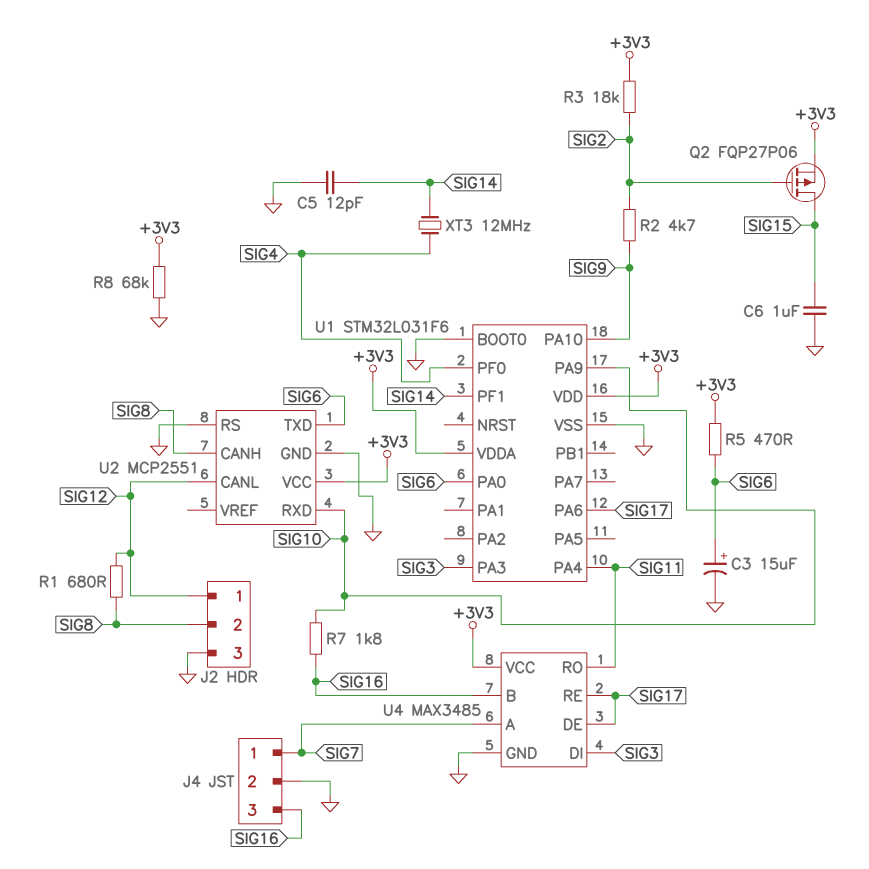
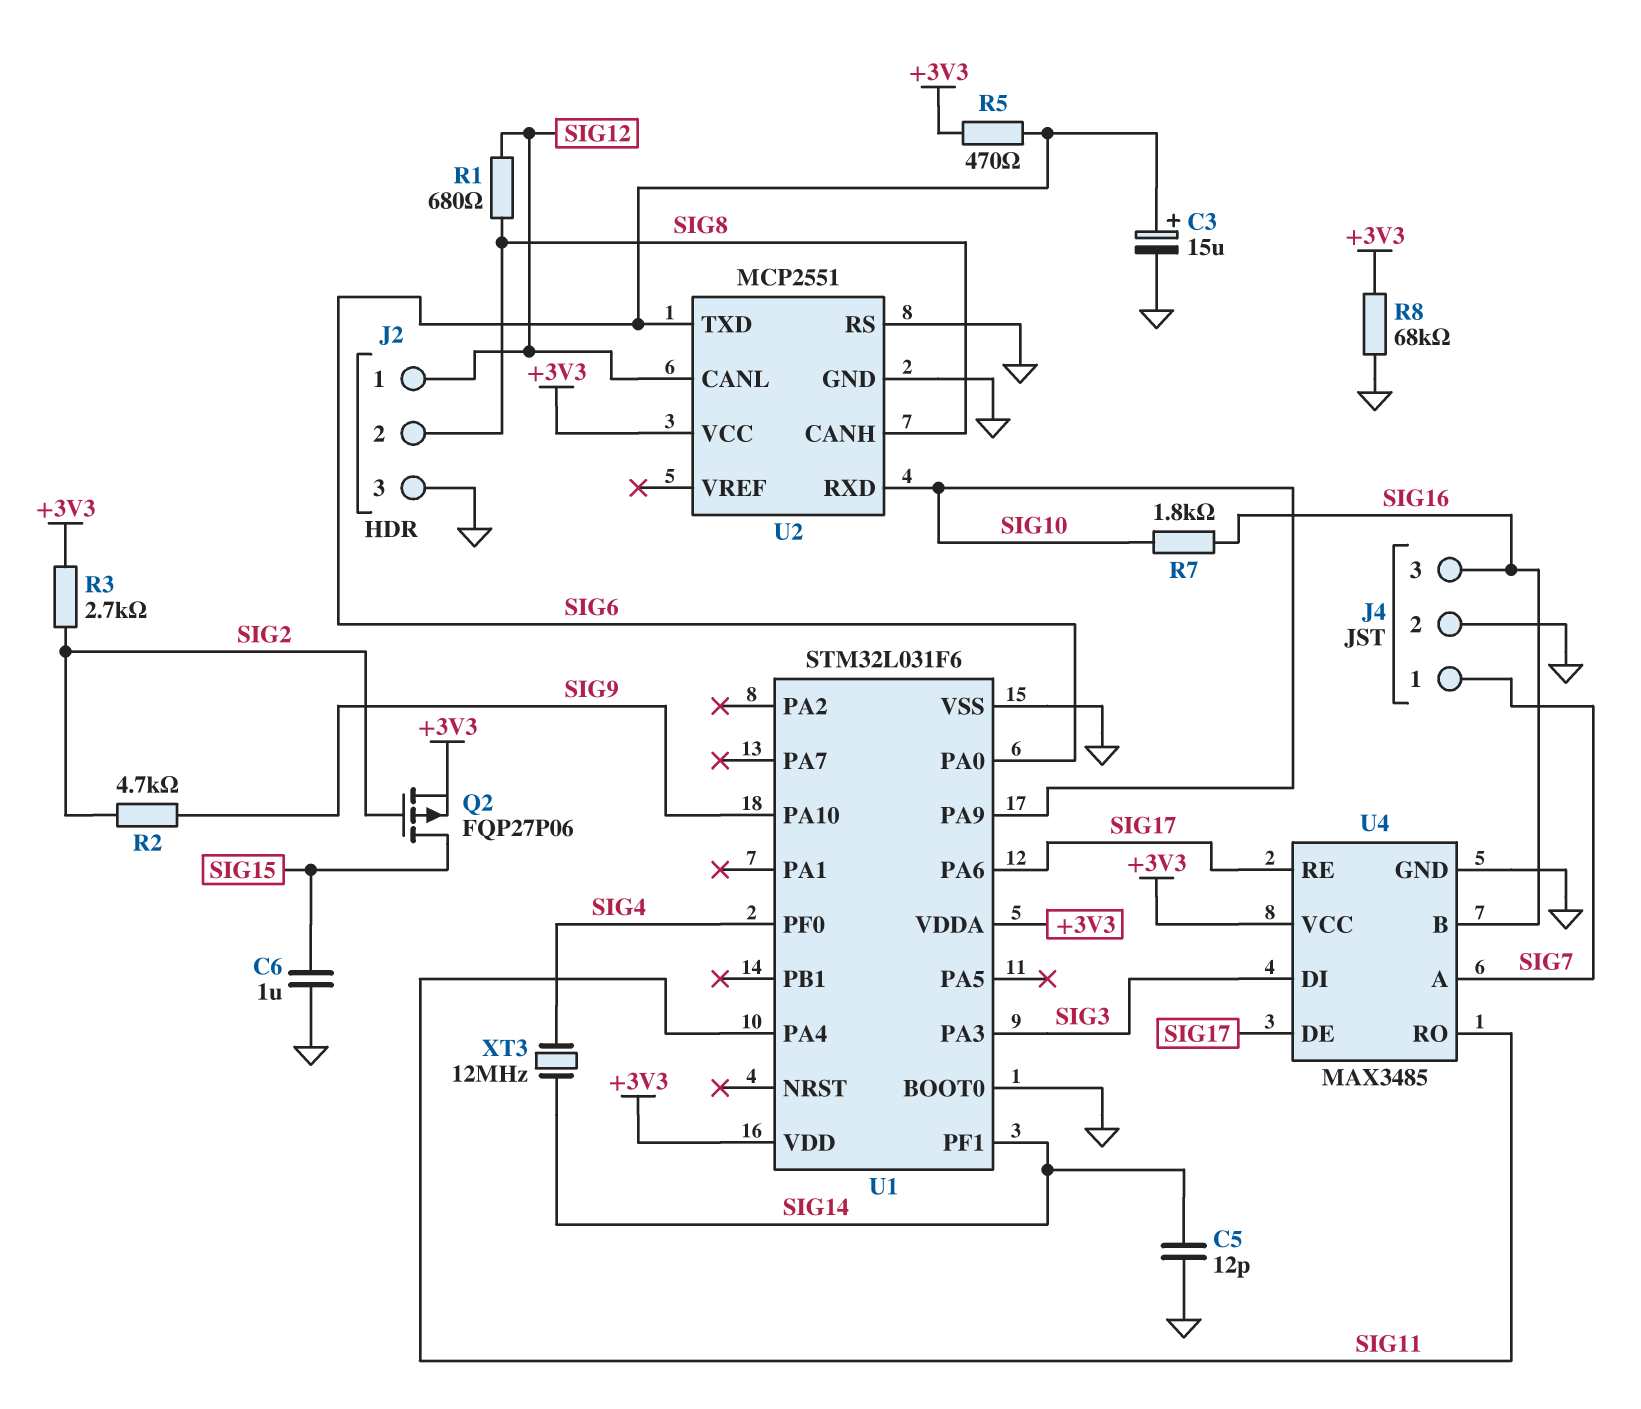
R3: 18k (+3V3, SIG2) -> 2.7k (+3V3, SIG2)

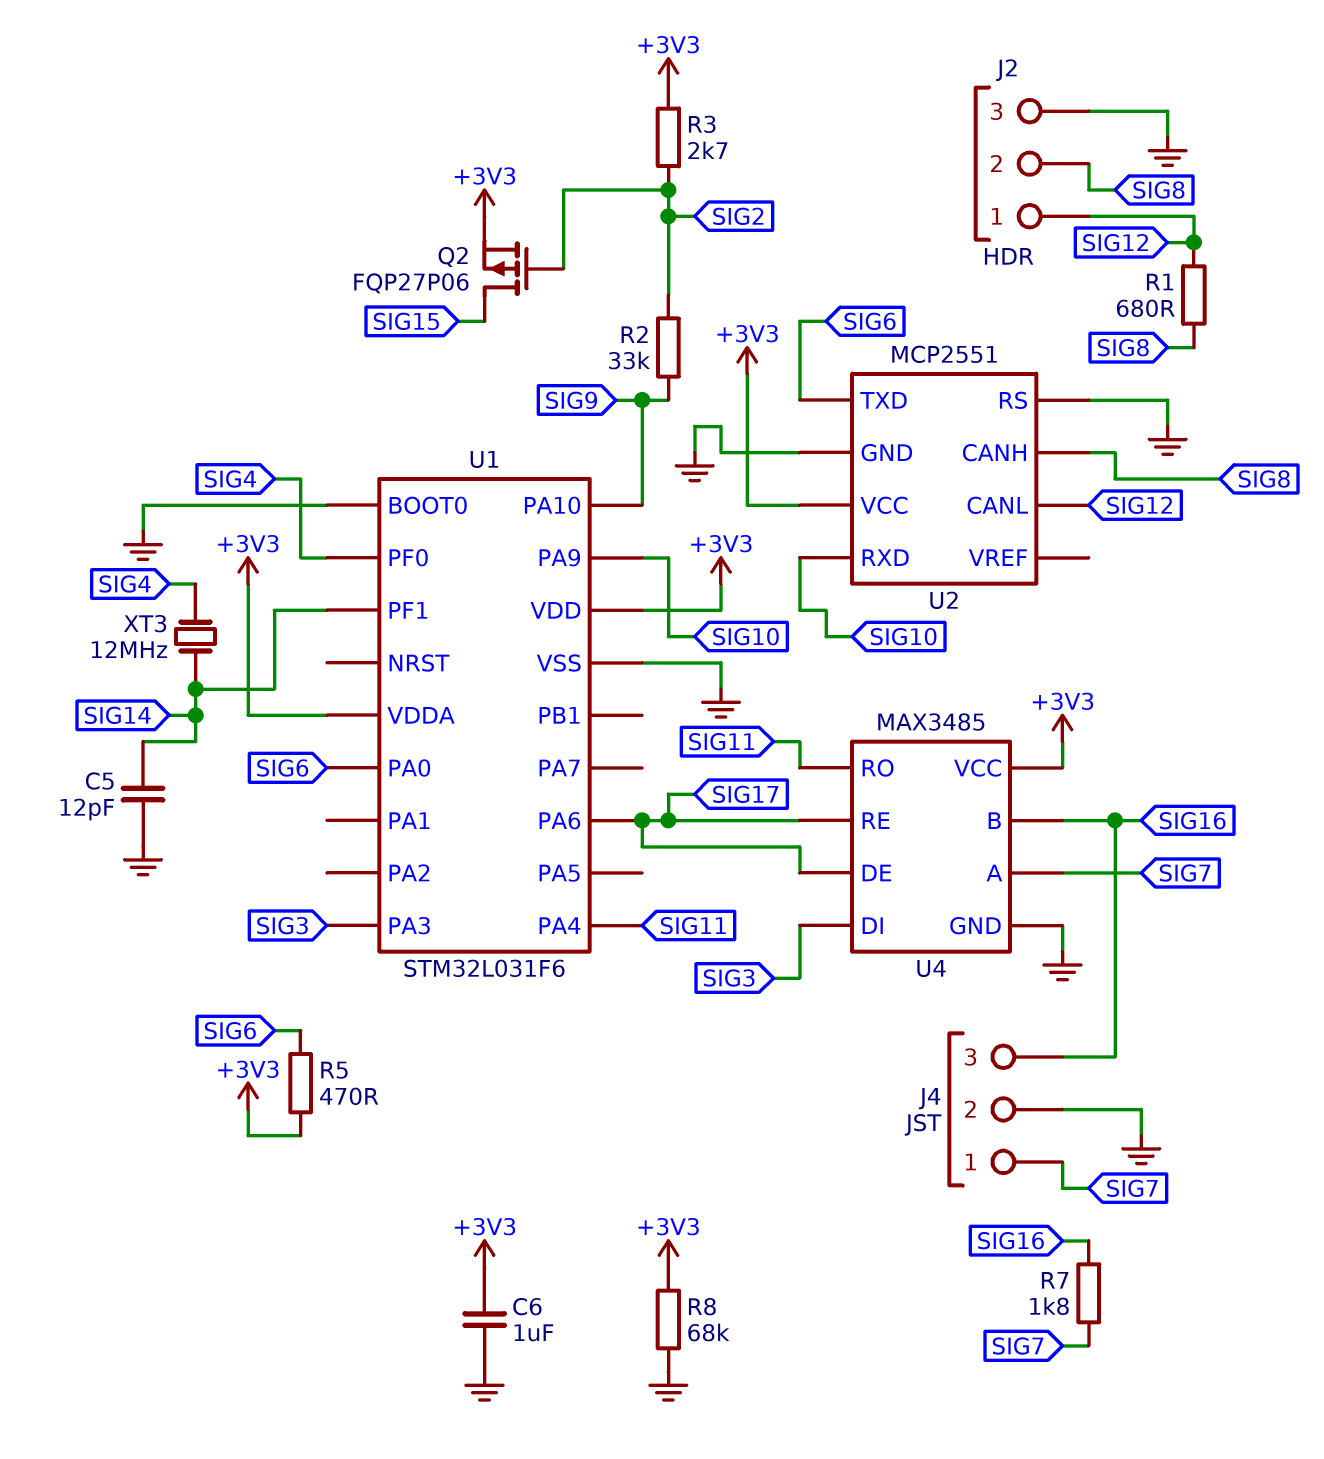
C3: 15uF (plus SIG6, minus GND) -> none
C6: 1uF (GND, SIG15) -> 1uF (+3V3, GND)
R2: 4.7k (SIG2, SIG9) -> 33k (SIG2, SIG9)
R7: 1.8k (SIG10, SIG16) -> 1.8k (SIG7, SIG16)

